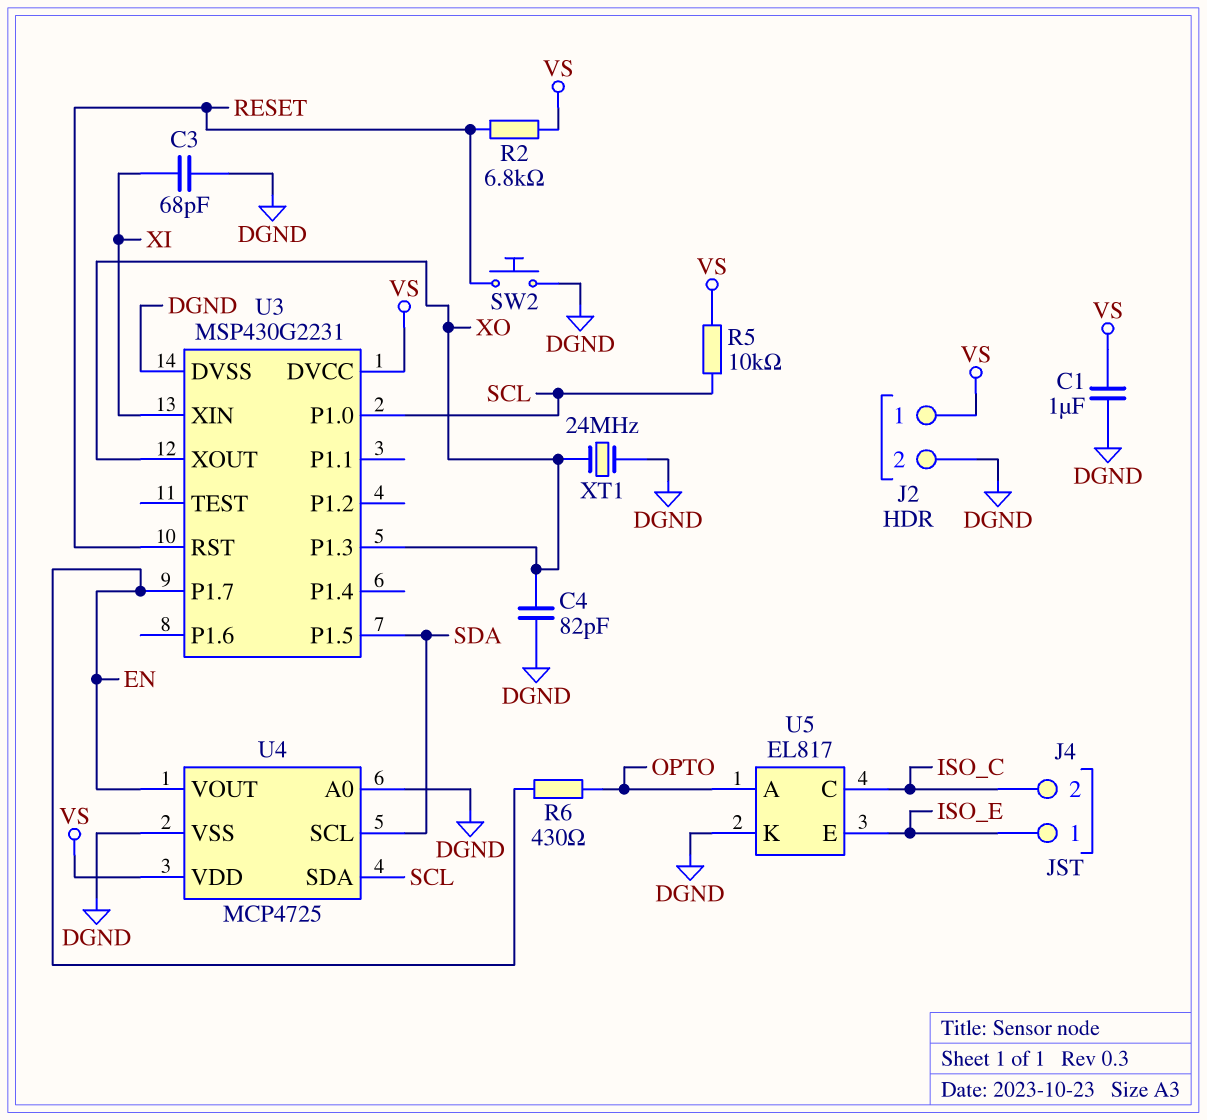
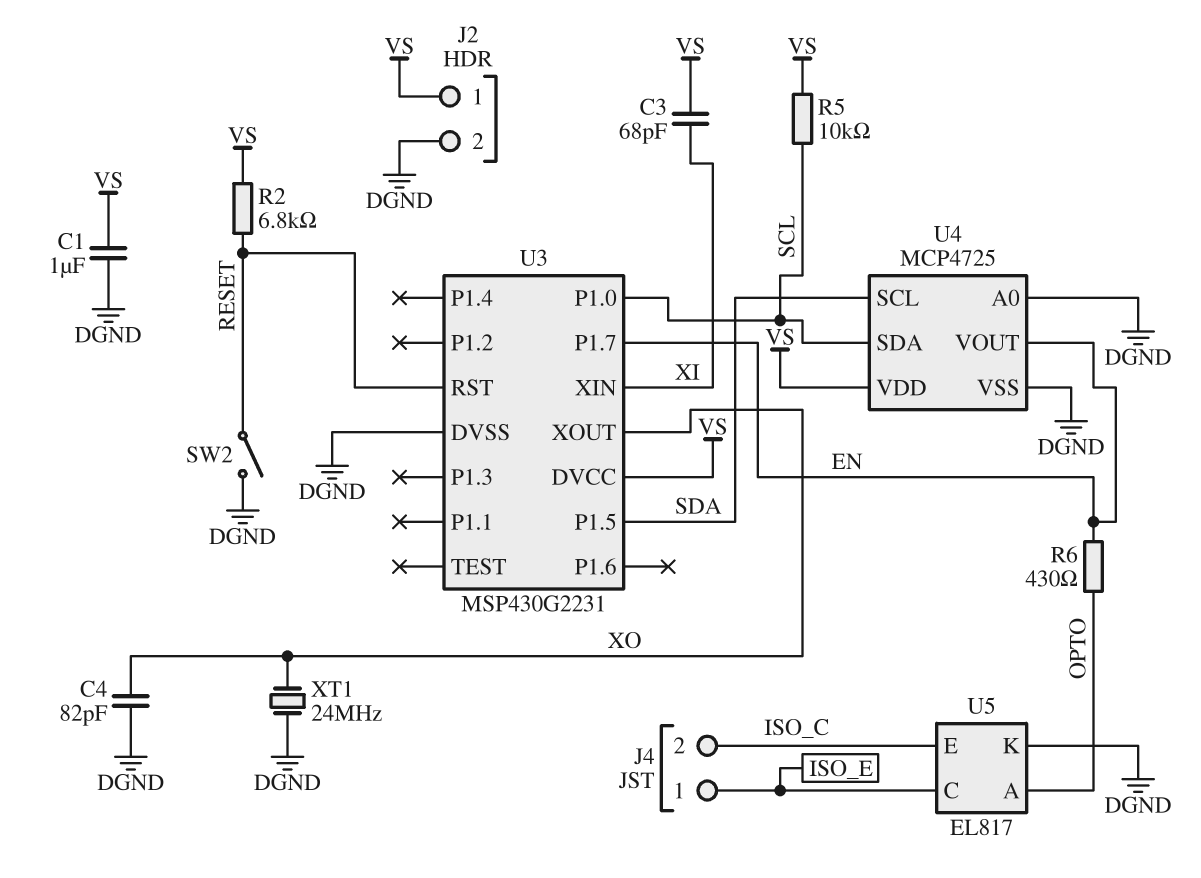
C3: 68pF (DGND, XI) -> 68pF (VS, XI)
SW2: button (DGND, RESET) -> switch (DGND, RESET)
U3 pin P1.3: XO -> none
U5 pin C: ISO_C -> ISO_E
U5 pin E: ISO_E -> ISO_C

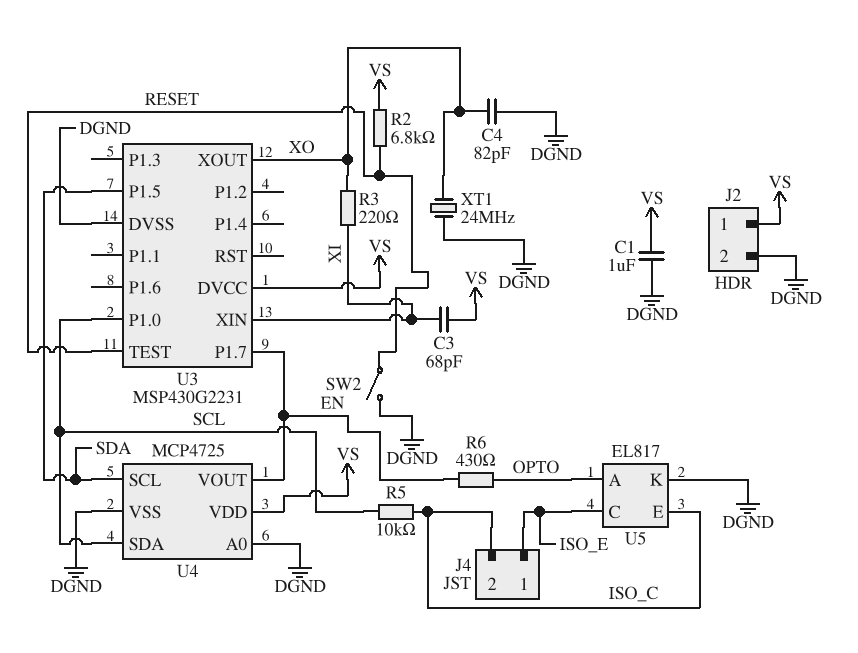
R3: none -> 220 (XI, XO)
R5: 10k (SCL, VS) -> 10k (ISO_C, SCL)
U3 pin RST: RESET -> none
U3 pin TEST: none -> RESET

